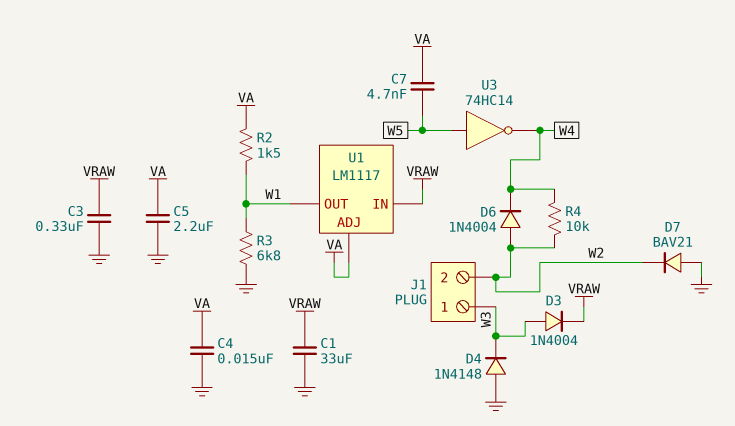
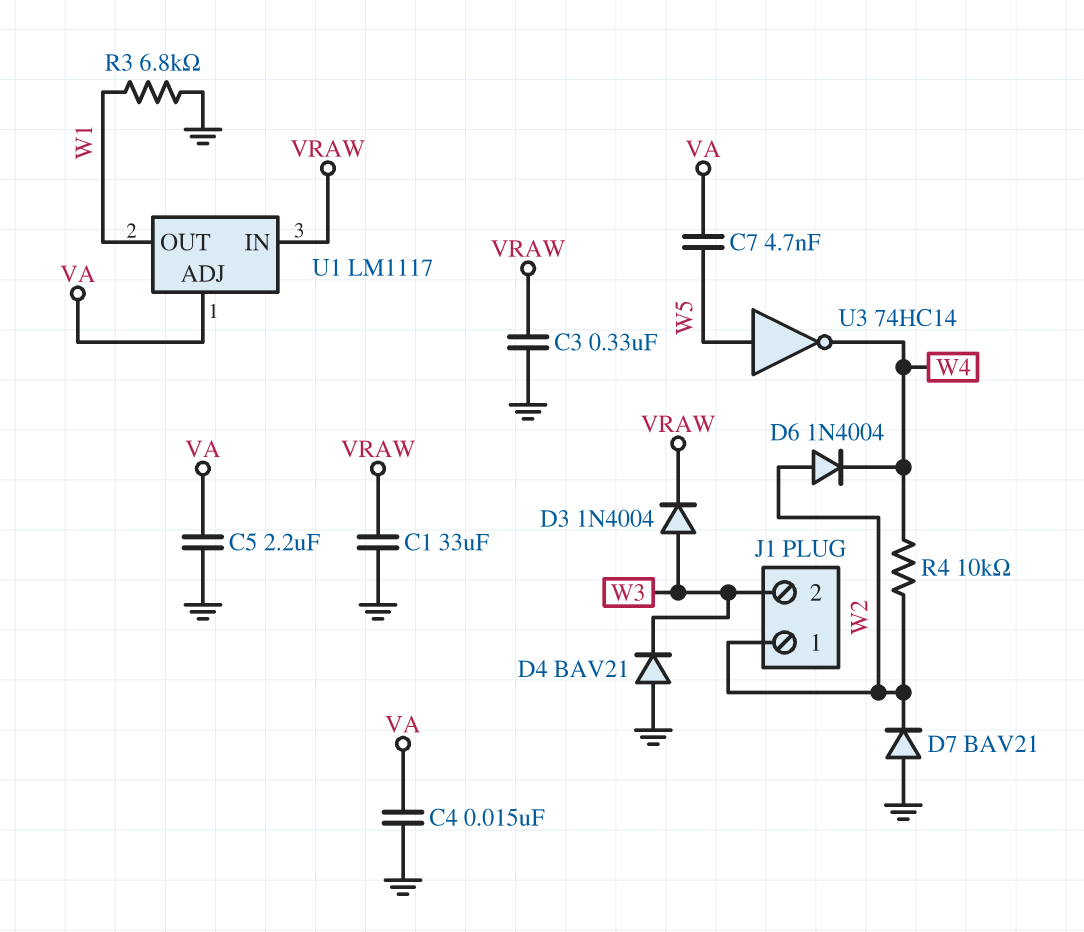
D4: diode 1N4148 (A GND, K W3) -> diode BAV21 (A GND, K W3)
J1 pin 1: W3 -> W2
J1 pin 2: W2 -> W3
R2: 1.5k (VA, W1) -> none

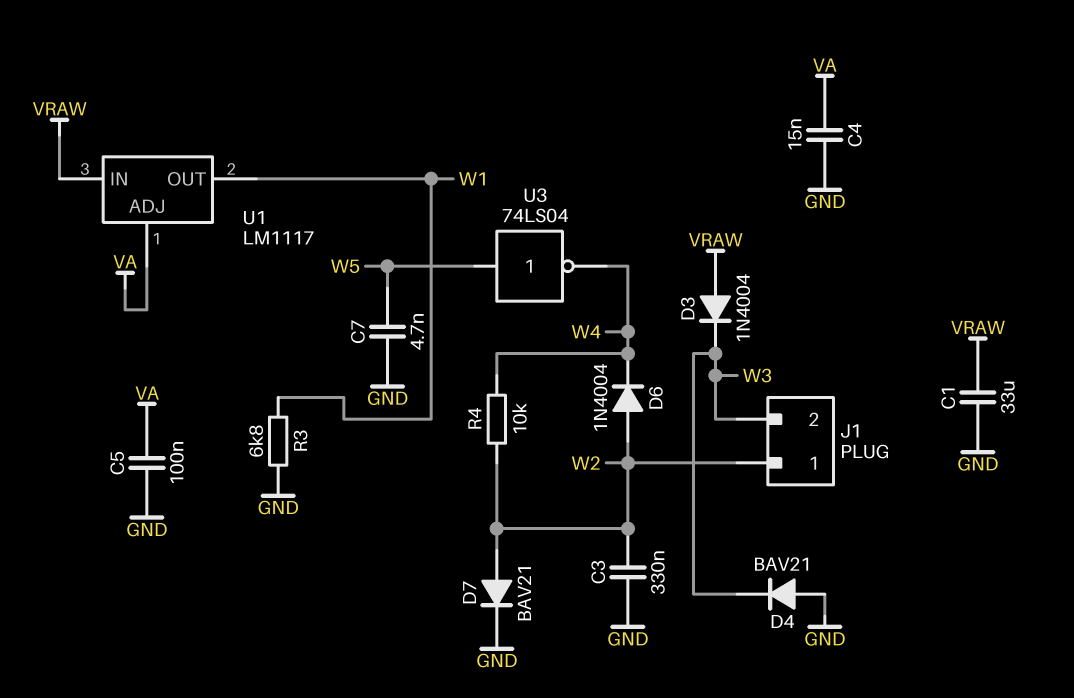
C3: 330nF (GND, VRAW) -> 330nF (GND, W2)
C5: 2.2uF (GND, VA) -> 100nF (GND, VA)
C7: 4.7nF (VA, W5) -> 4.7nF (GND, W5)
D3: diode 1N4004 (A W3, K VRAW) -> diode 1N4004 (A VRAW, K W3)
D7: diode BAV21 (A GND, K W2) -> diode BAV21 (A W2, K GND)
U3: NOT 74HC14 (in W5, out W4) -> NOT 74LS04 (in W5, out W4)

